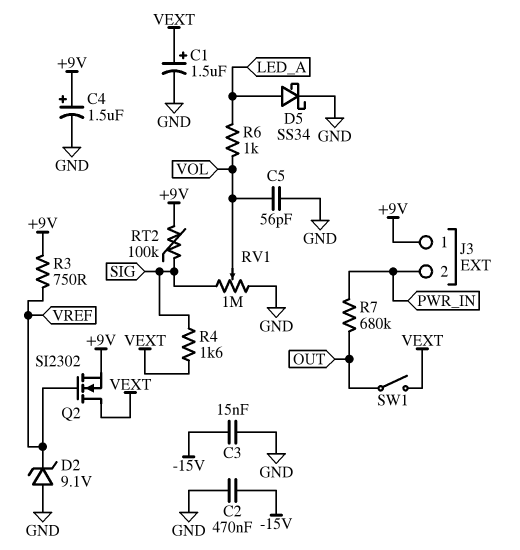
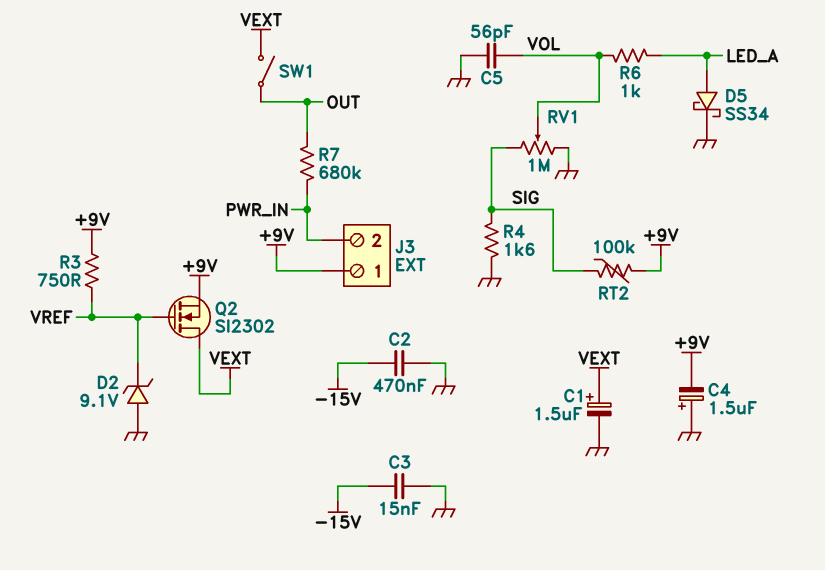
C4: 1.5uF (plus +9V, minus GND) -> 1.5uF (plus GND, minus +9V)
R4: 1.6k (SIG, VEXT) -> 1.6k (GND, SIG)

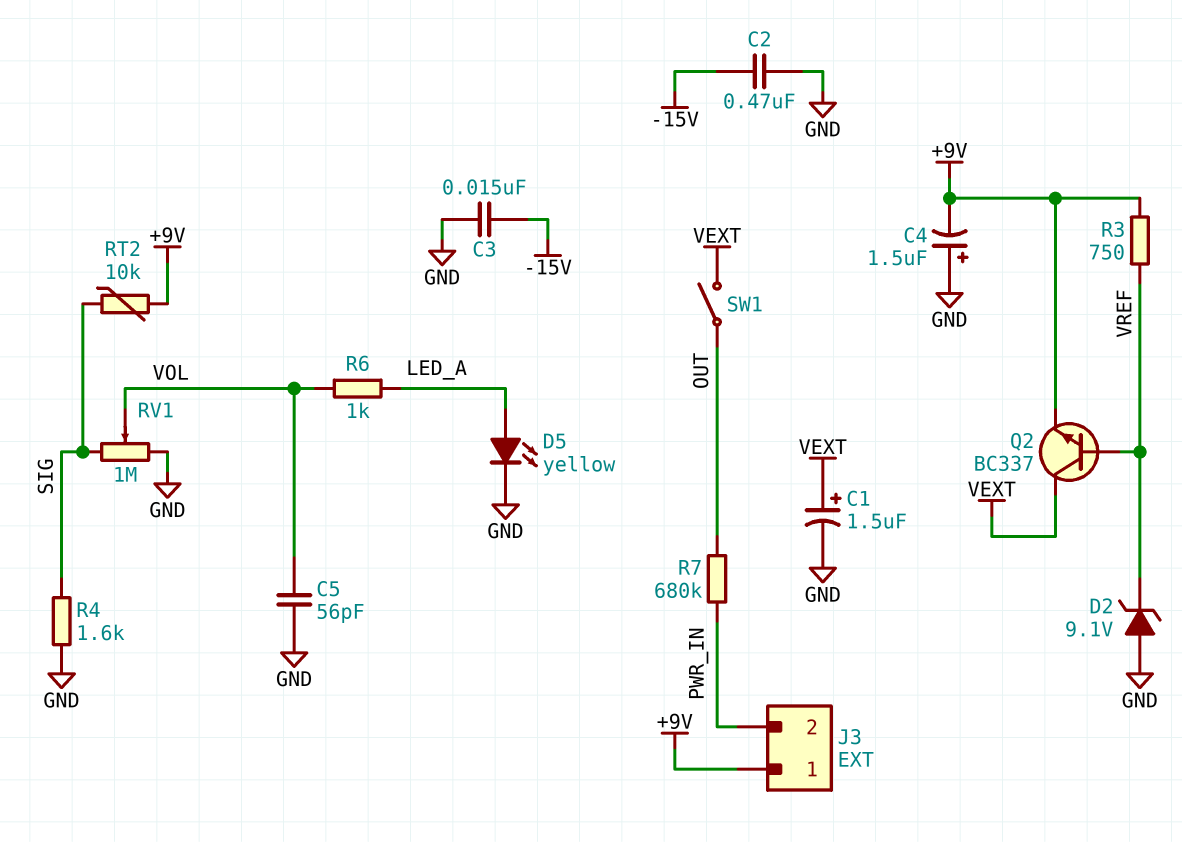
D5: schottky SS34 (A LED_A, K GND) -> LED yellow (A LED_A, K GND)
Q2: NMOS SI2302 (G VREF, D VEXT, S +9V) -> NPN BC337 (B VREF, C VEXT, E +9V)
RT2: 100k (+9V, SIG) -> 10k (+9V, SIG)

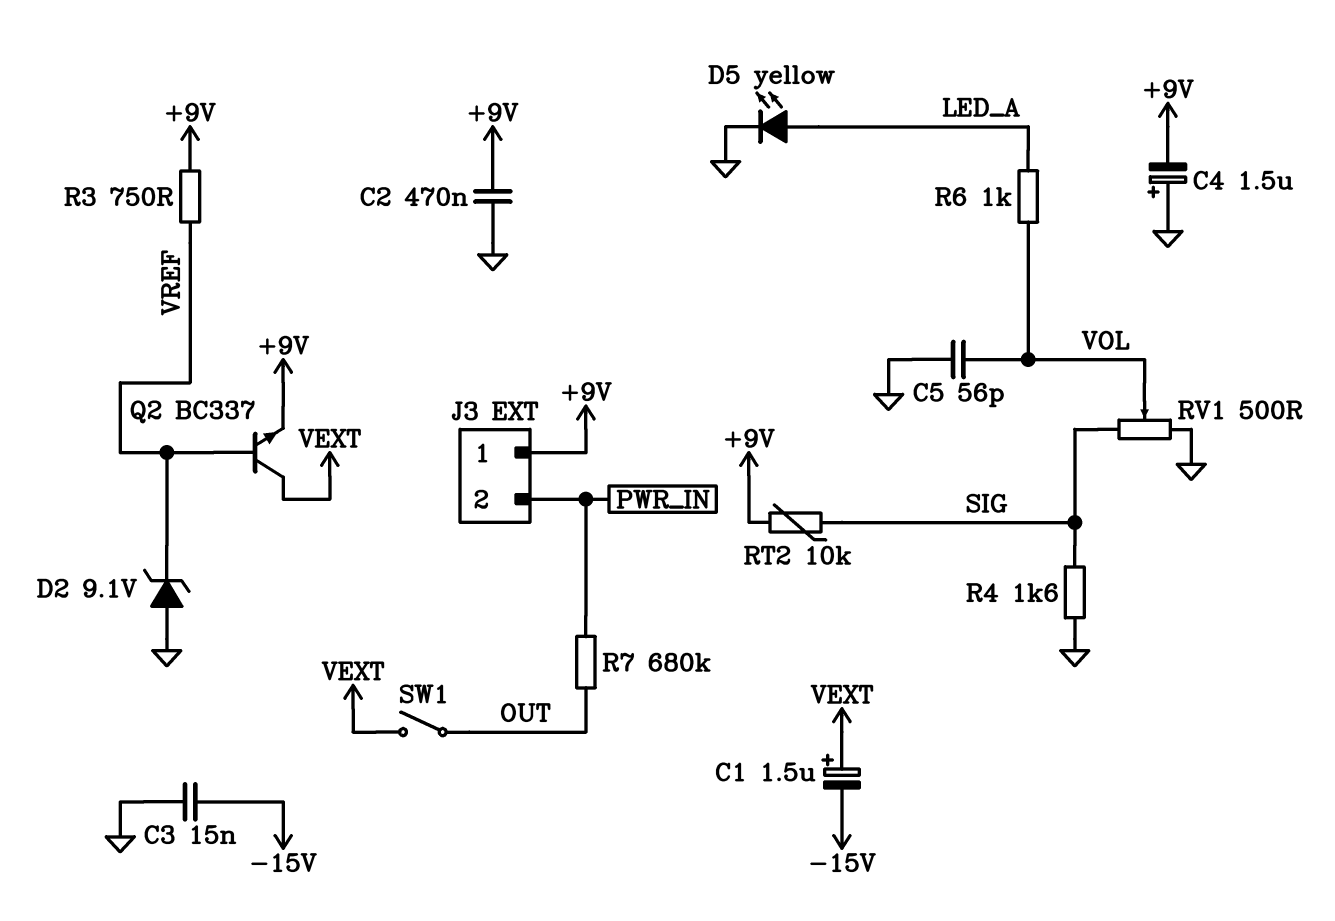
C1: 1.5uF (plus VEXT, minus GND) -> 1.5uF (plus VEXT, minus -15V)
C2: 470nF (-15V, GND) -> 470nF (+9V, GND)
RV1: 1M (GND, SIG, wiper VOL) -> 500 (GND, SIG, wiper VOL)

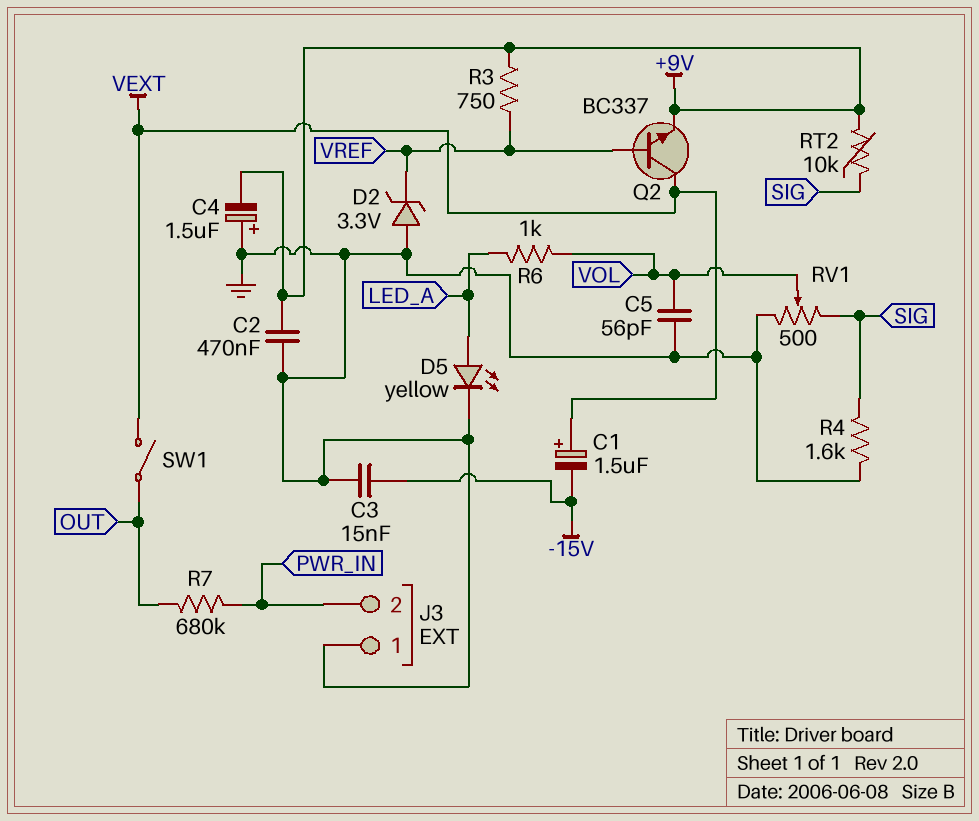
D2: zener 9.1V (A GND, K VREF) -> zener 3.3V (A GND, K VREF)
J3 pin 1: +9V -> GND

